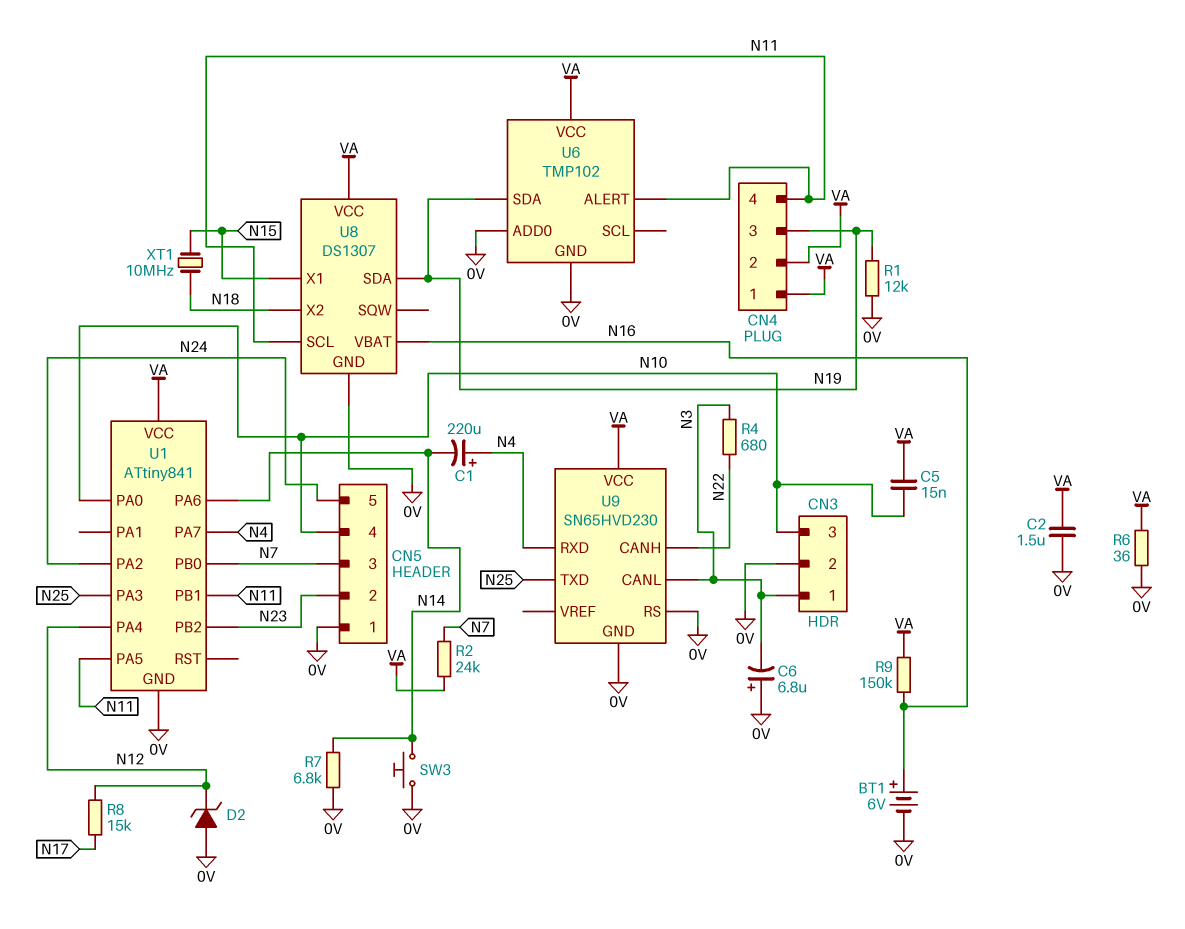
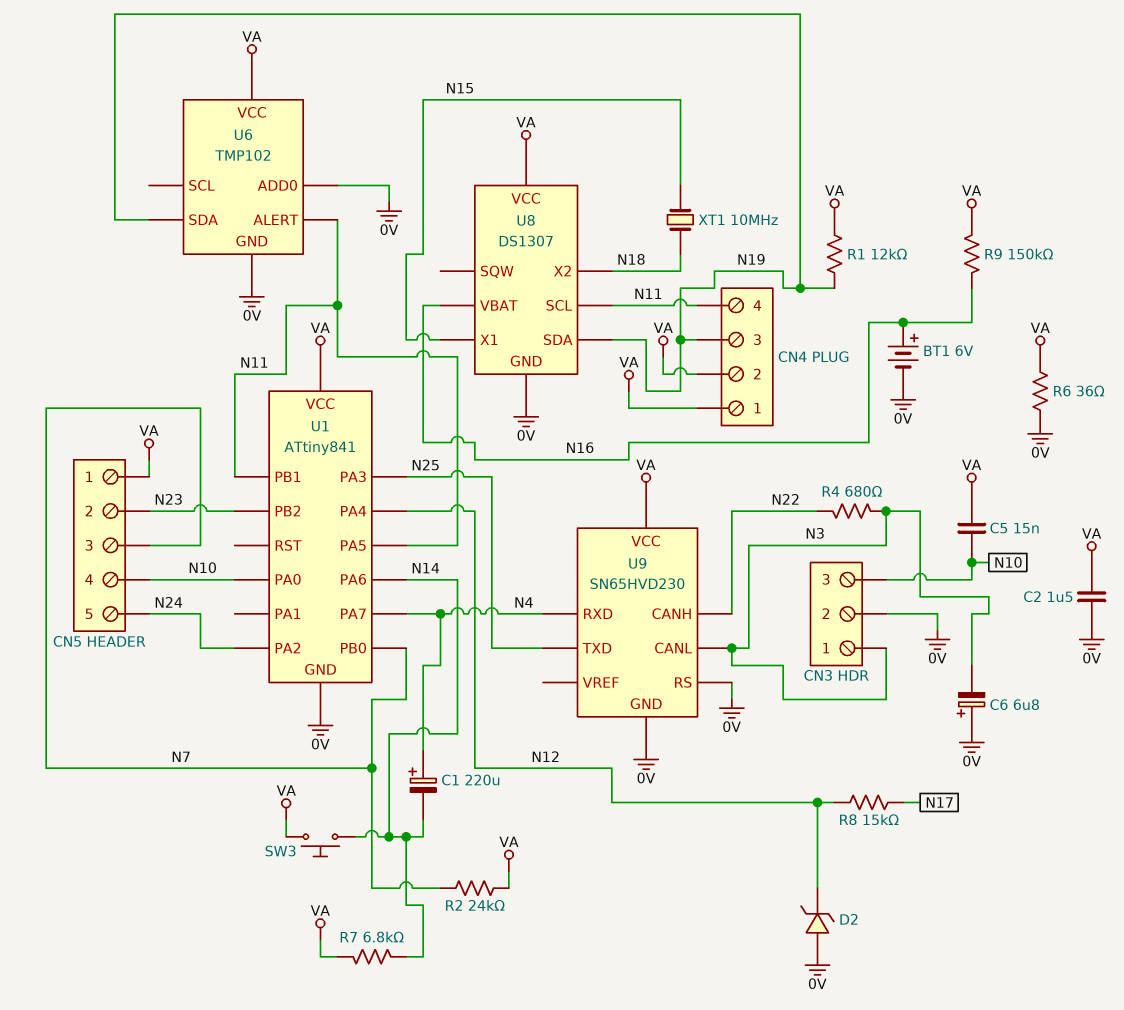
CN5 pin 1: 0V -> VA
R1: 12k (0V, N19) -> 12k (N19, VA)
R7: 6.8k (0V, N14) -> 6.8k (N14, VA)
SW3: button (0V, N14) -> button (N14, VA)

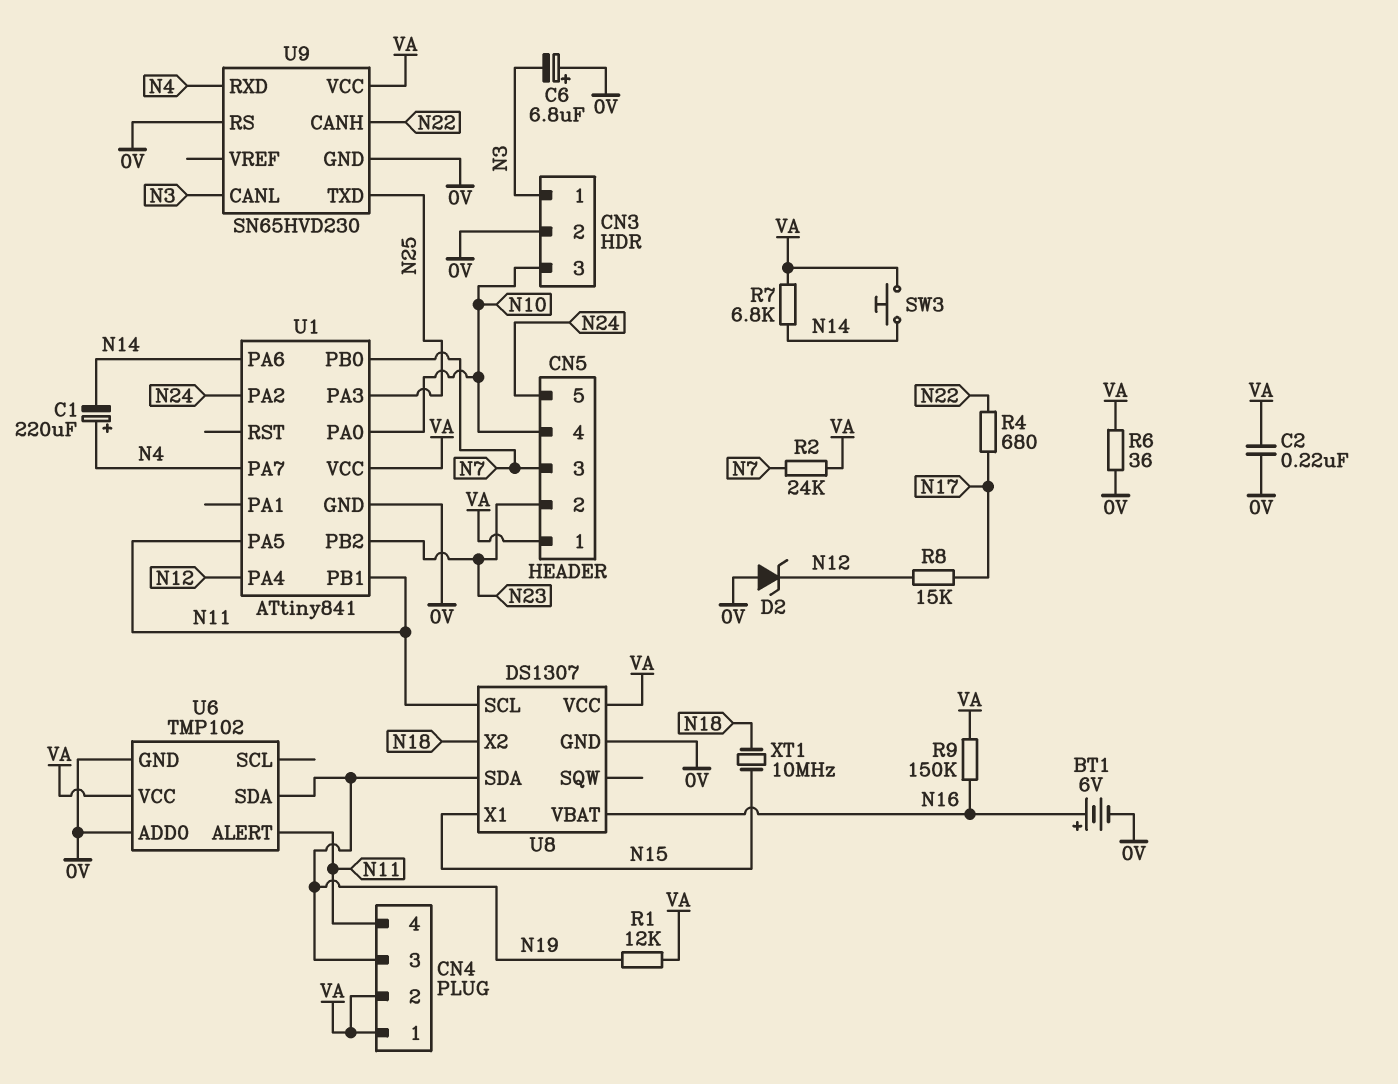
C2: 1.5uF (0V, VA) -> 220nF (0V, VA)
C5: 15nF (N10, VA) -> none
R4: 680 (N3, N22) -> 680 (N17, N22)

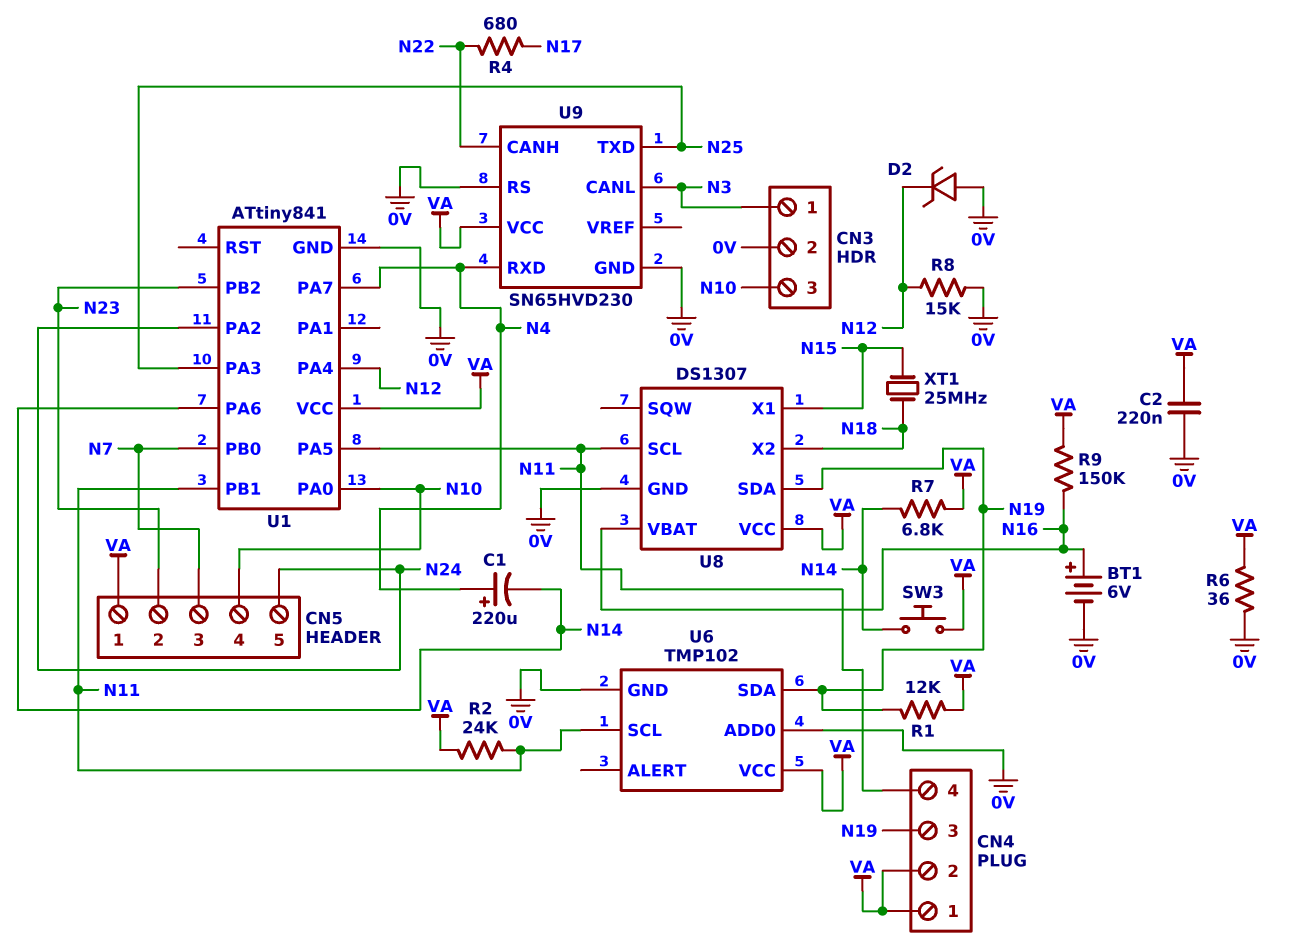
C6: 6.8uF (plus 0V, minus N3) -> none
R2: 24k (N7, VA) -> 24k (N11, VA)
R8: 15k (N12, N17) -> 15k (0V, N12)
U6 pin ALERT: N11 -> none
U6 pin SCL: none -> N11
XT1: 10MHz (N15, N18) -> 25MHz (N15, N18)

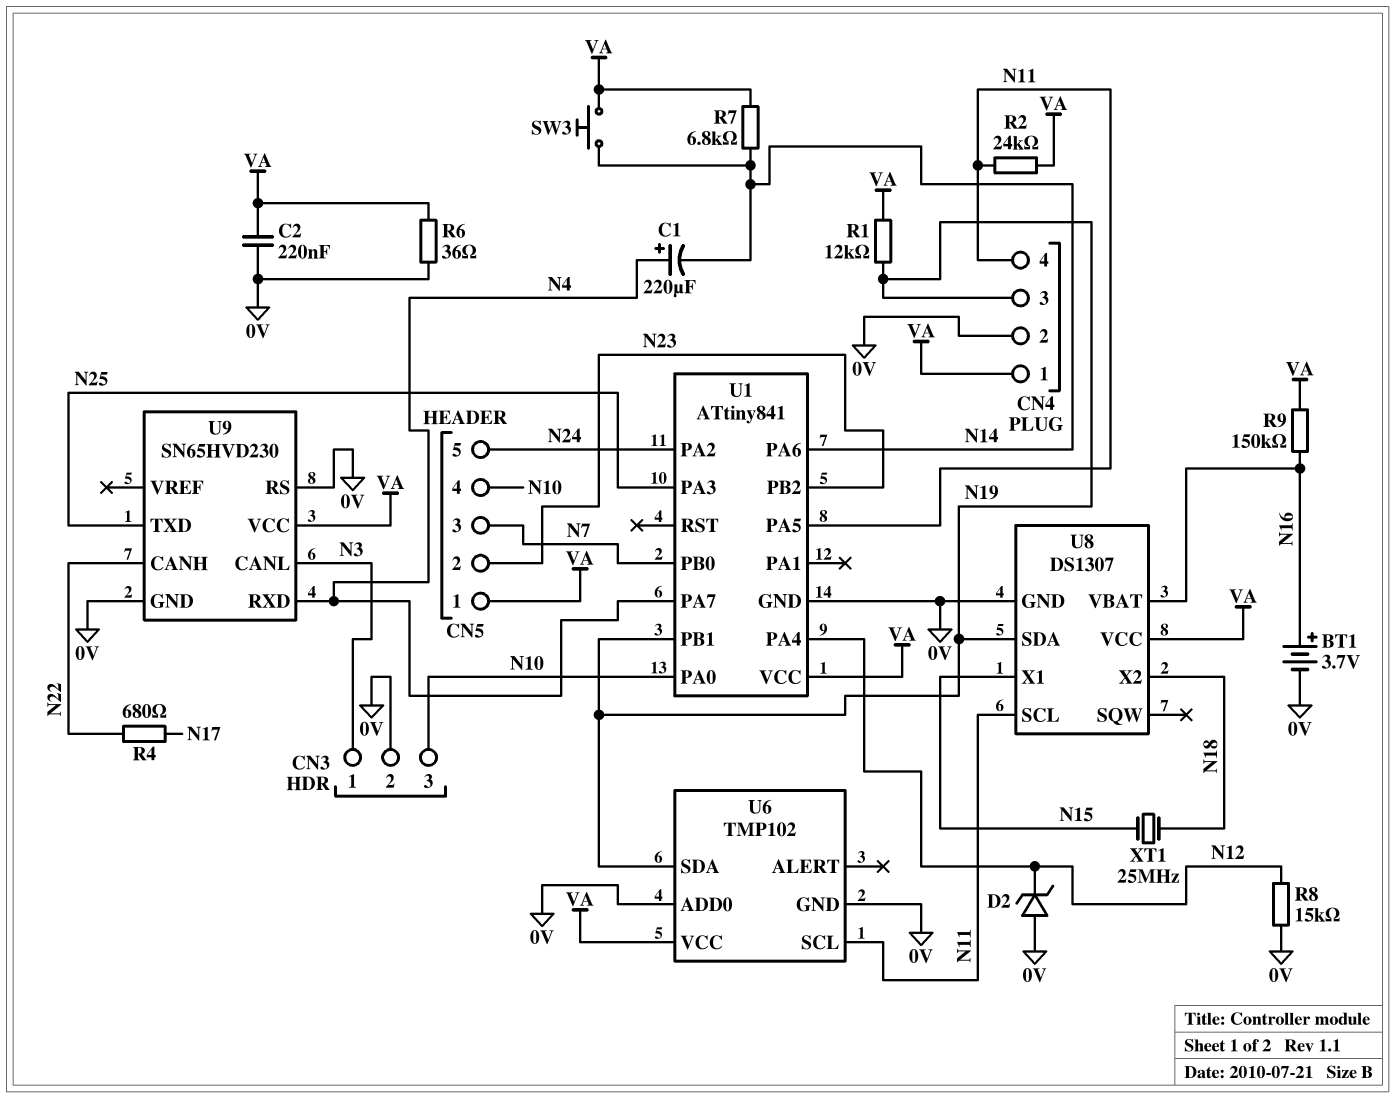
BT1: 6V (plus N16, minus 0V) -> 3.7V (plus N16, minus 0V)
CN4 pin 2: VA -> 0V
U1 pin PB1: N11 -> N19

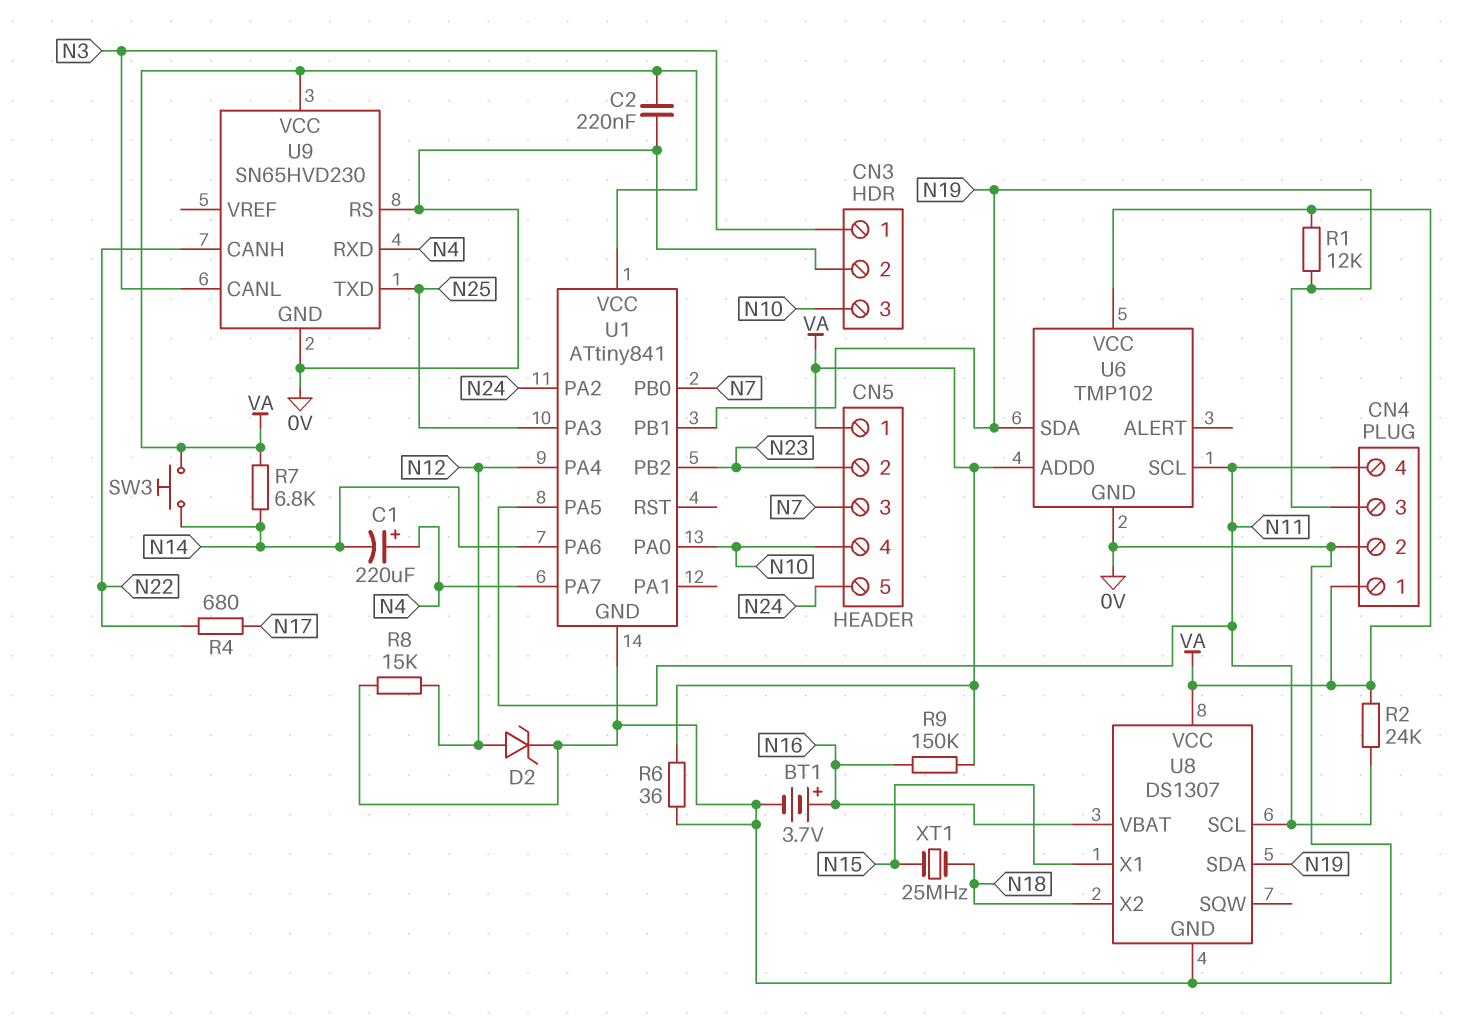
D2: zener (A 0V, K N12) -> zener (A N12, K 0V)
U6 pin ADD0: 0V -> VA

